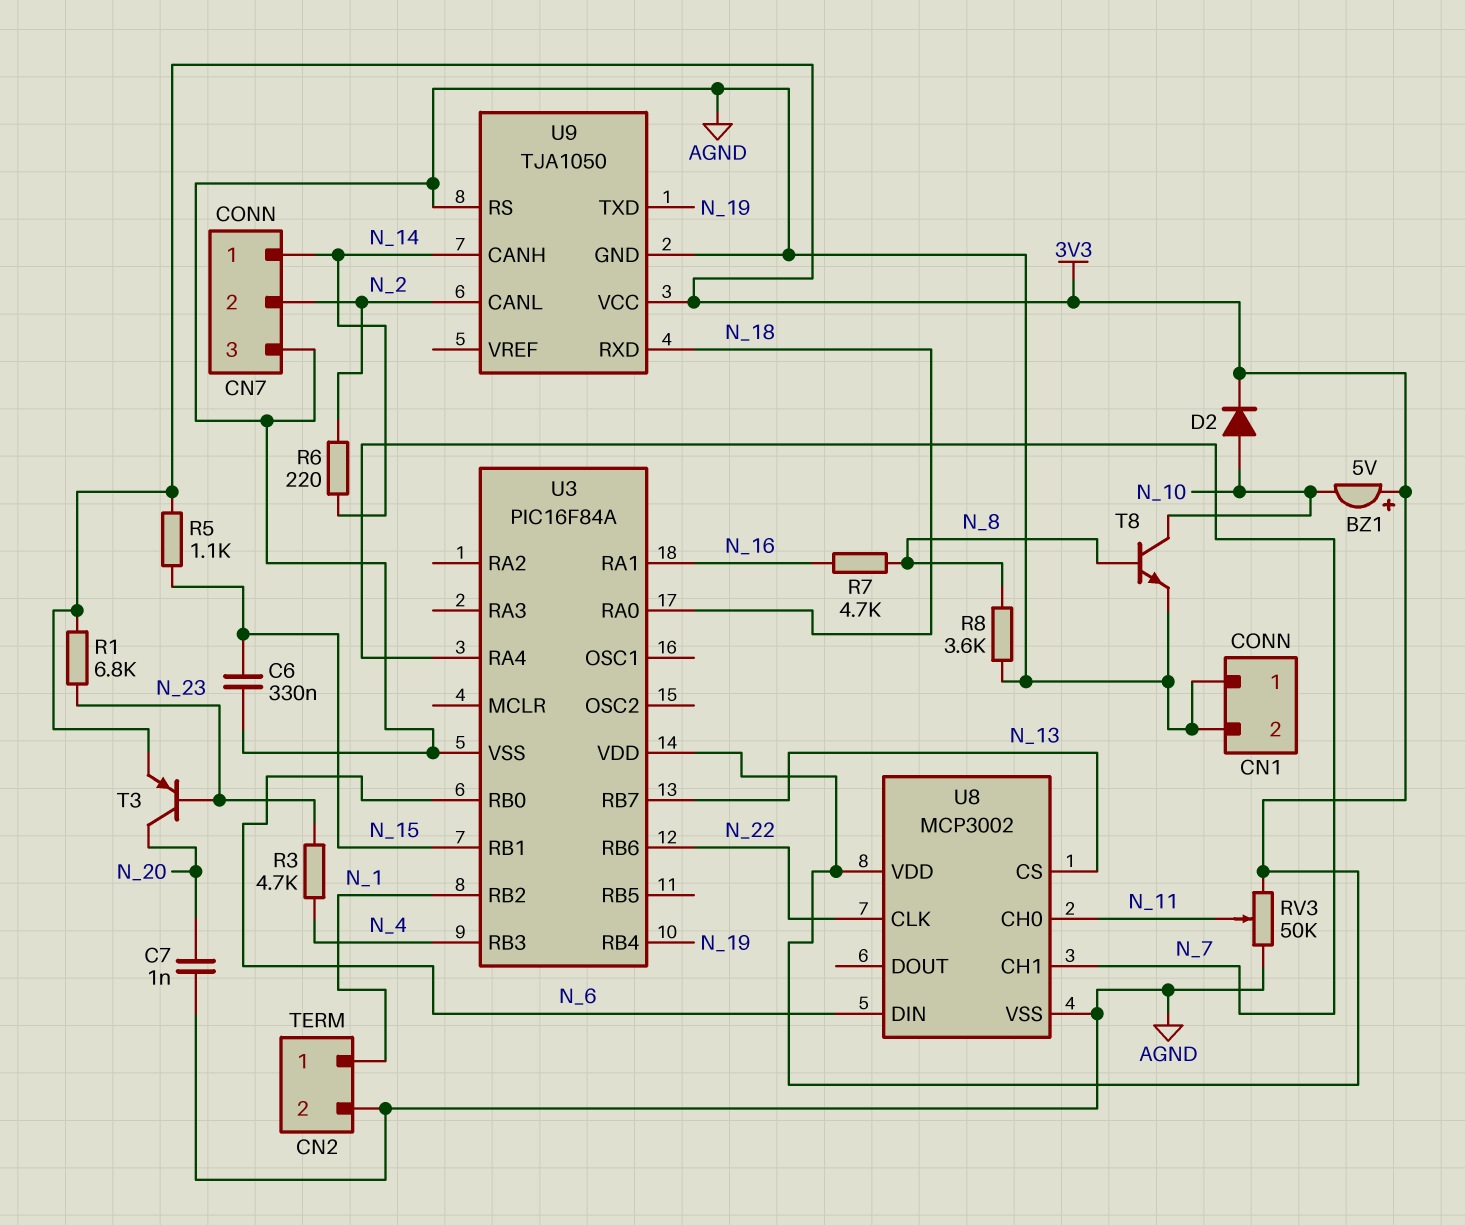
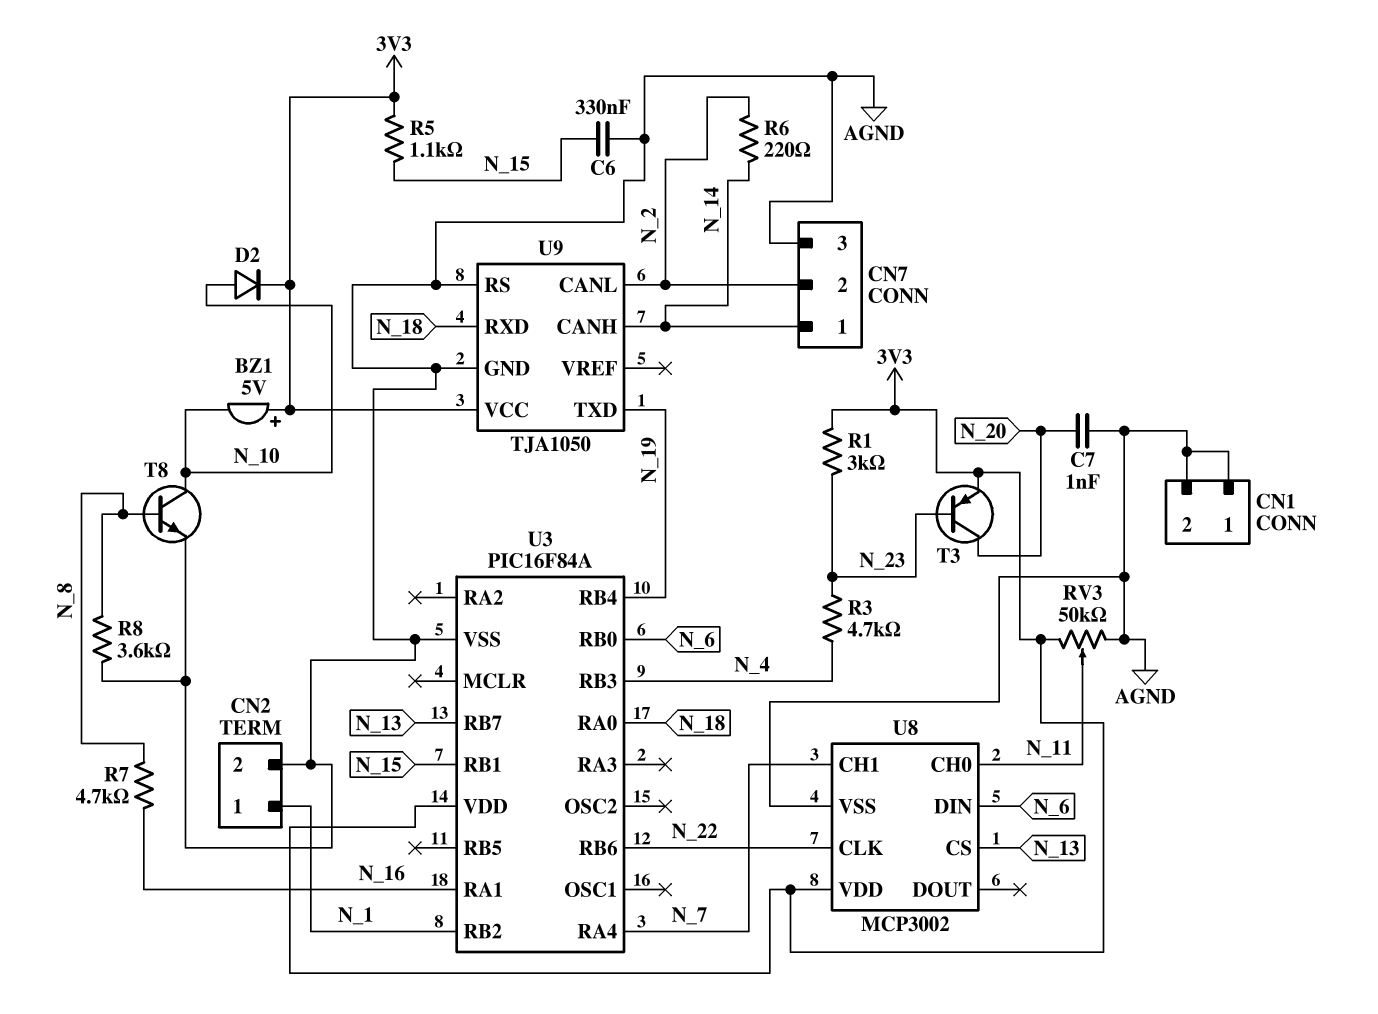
R1: 6.8k (3V3, N_23) -> 3k (3V3, N_23)

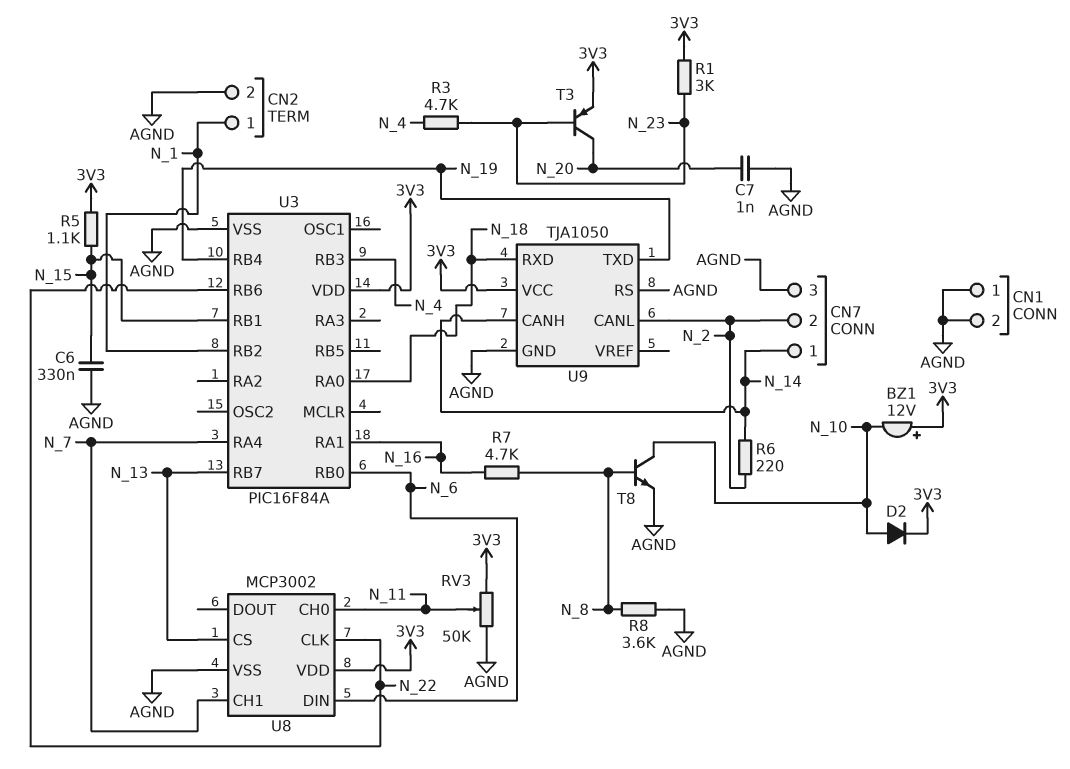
BZ1: buzzer 5V (plus 3V3, minus N_10) -> buzzer 12V (plus 3V3, minus N_10)

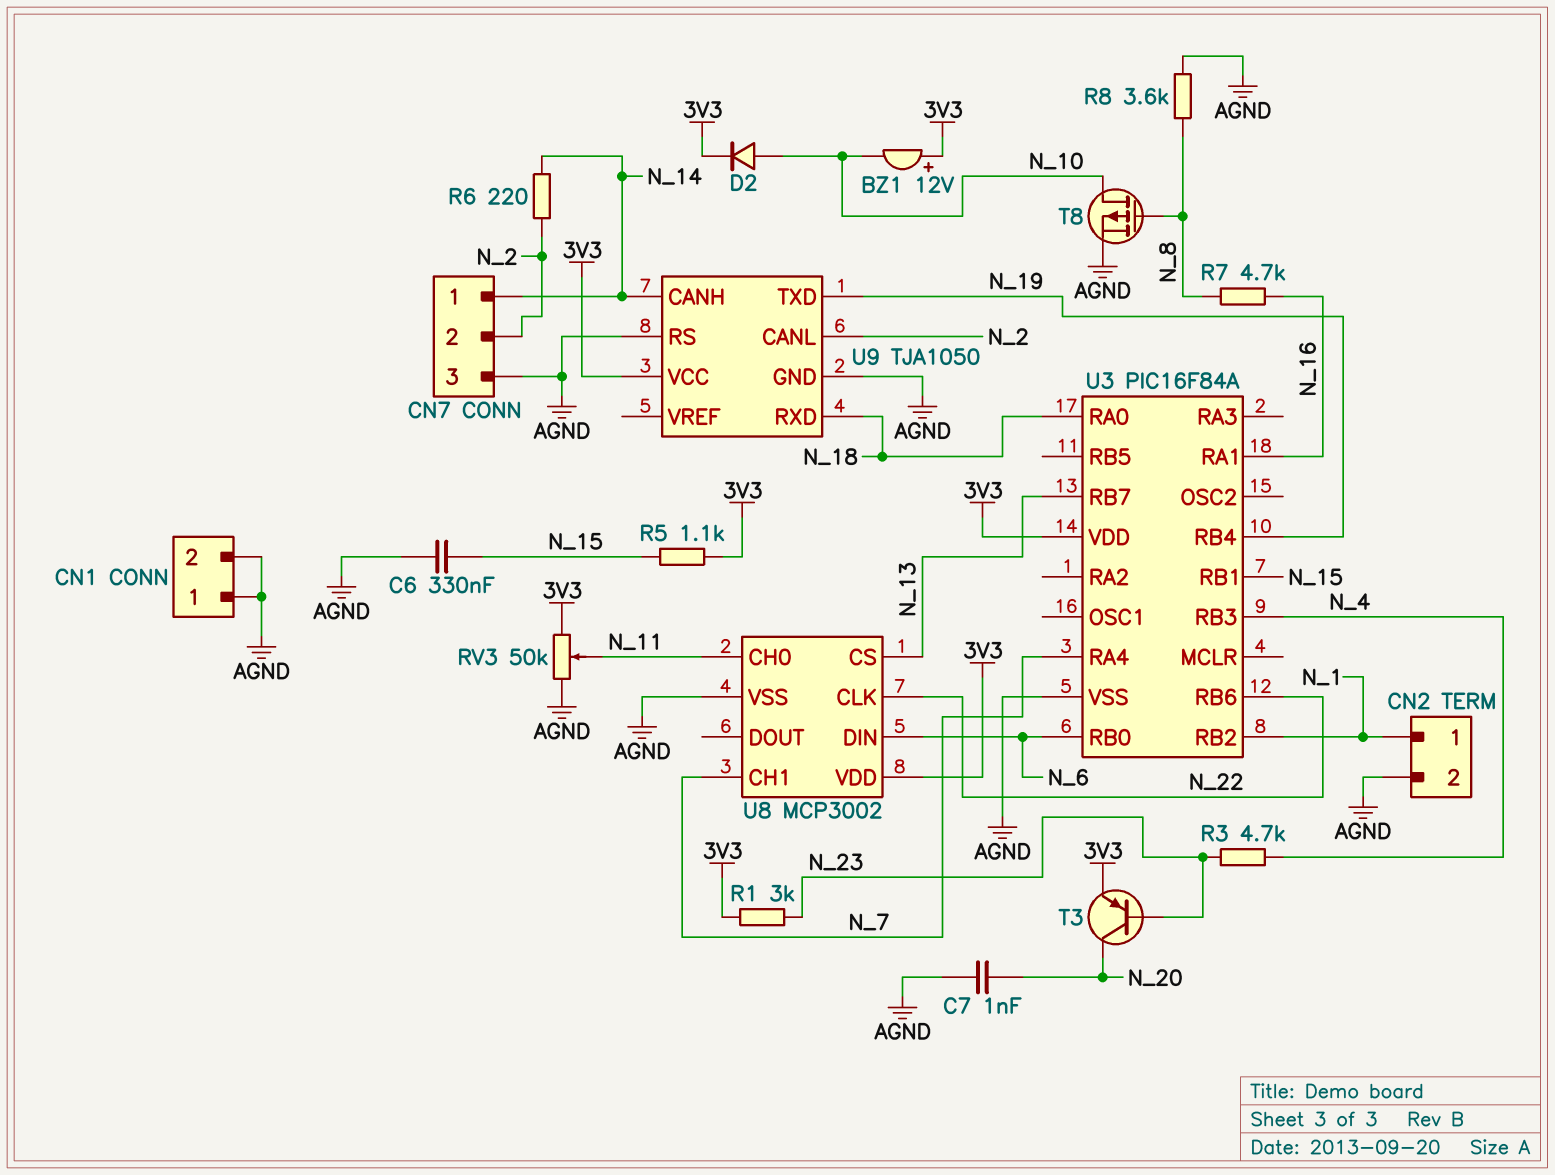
T8: NPN (B N_8, C N_10, E AGND) -> PMOS (G N_8, D N_10, S AGND)

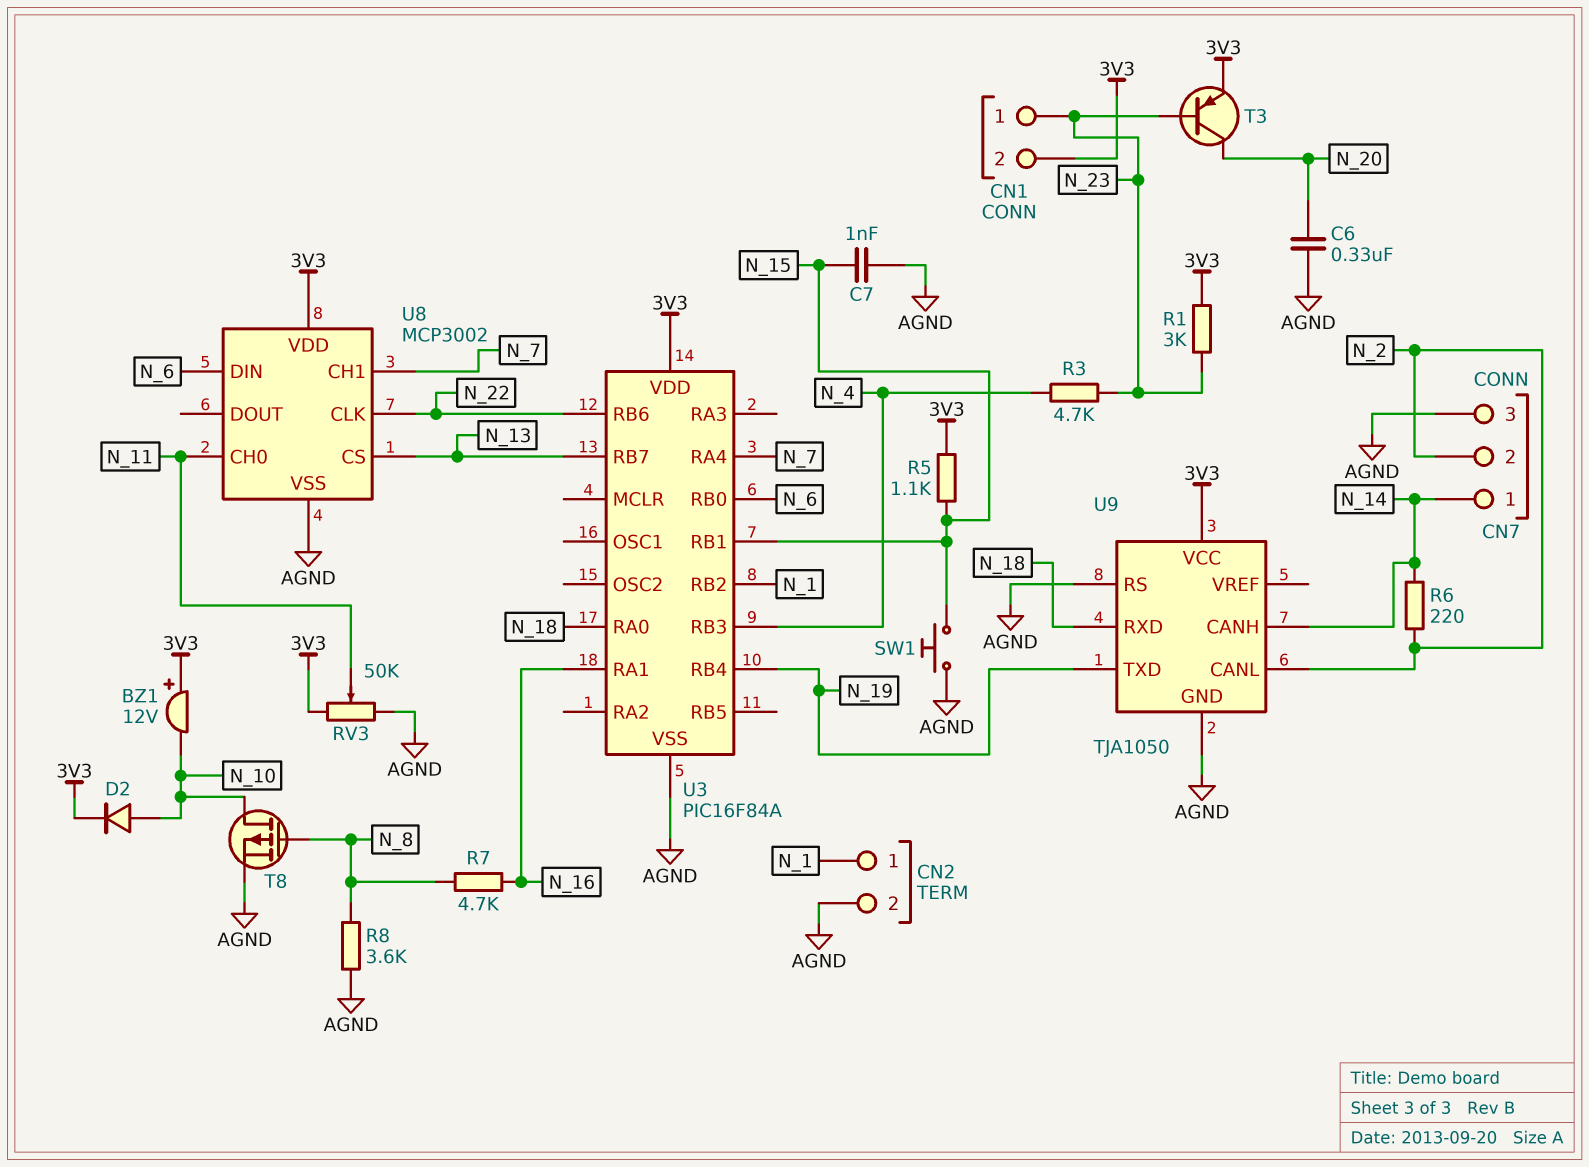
C6: 330nF (AGND, N_15) -> 330nF (AGND, N_20)
C7: 1nF (AGND, N_20) -> 1nF (AGND, N_15)
CN1 pin 1: AGND -> N_23
CN1 pin 2: AGND -> 3V3
SW1: none -> button (AGND, N_15)

